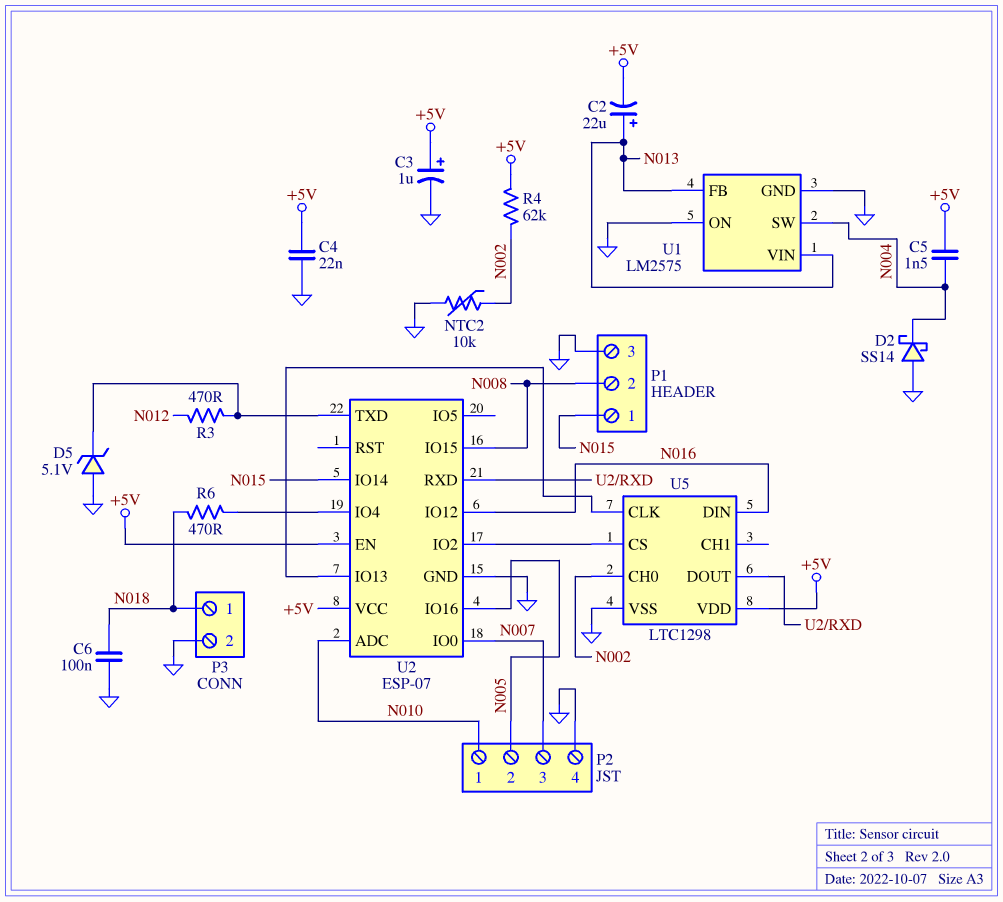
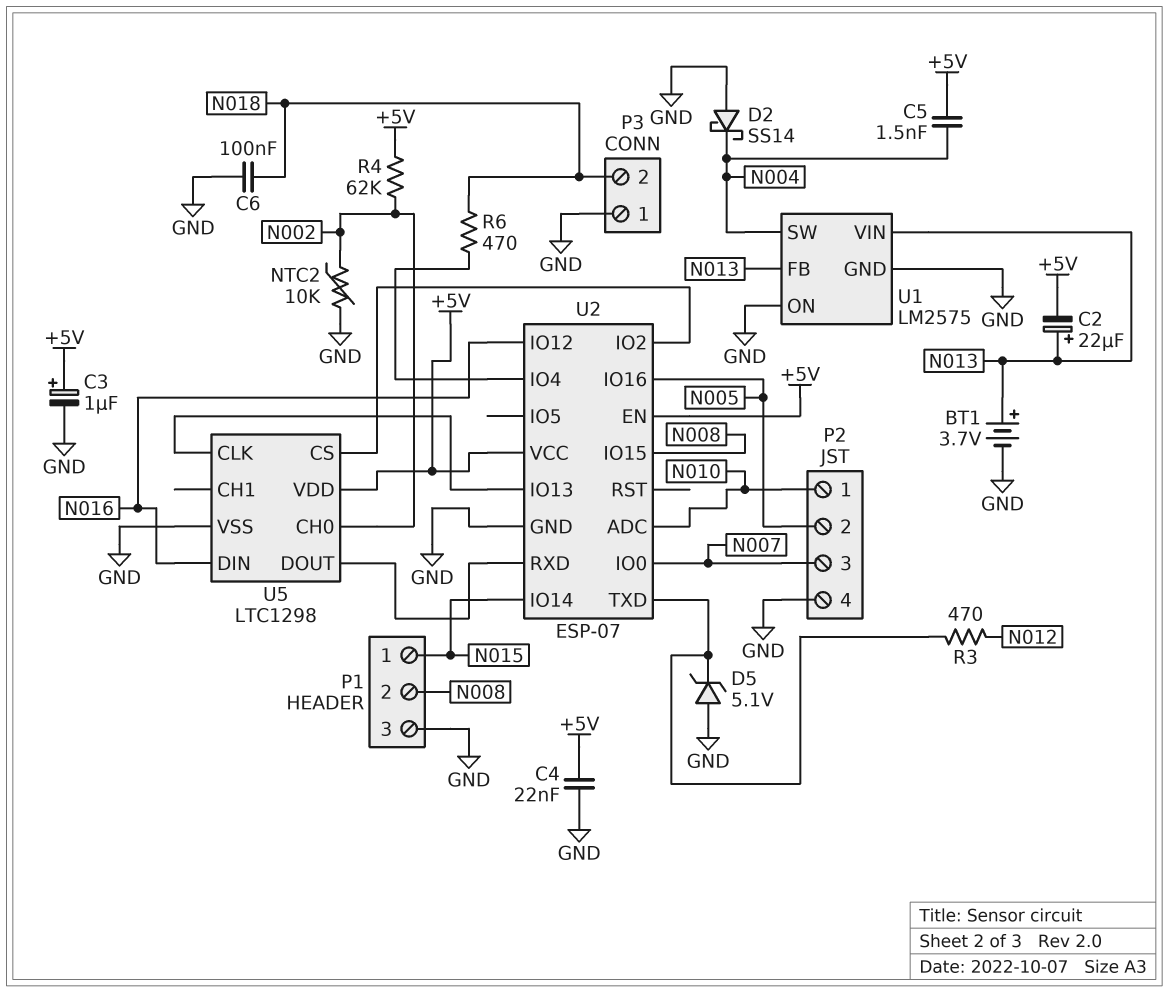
BT1: none -> 3.7V (plus N013, minus GND)
P3 pin 1: N018 -> GND
P3 pin 2: GND -> N018

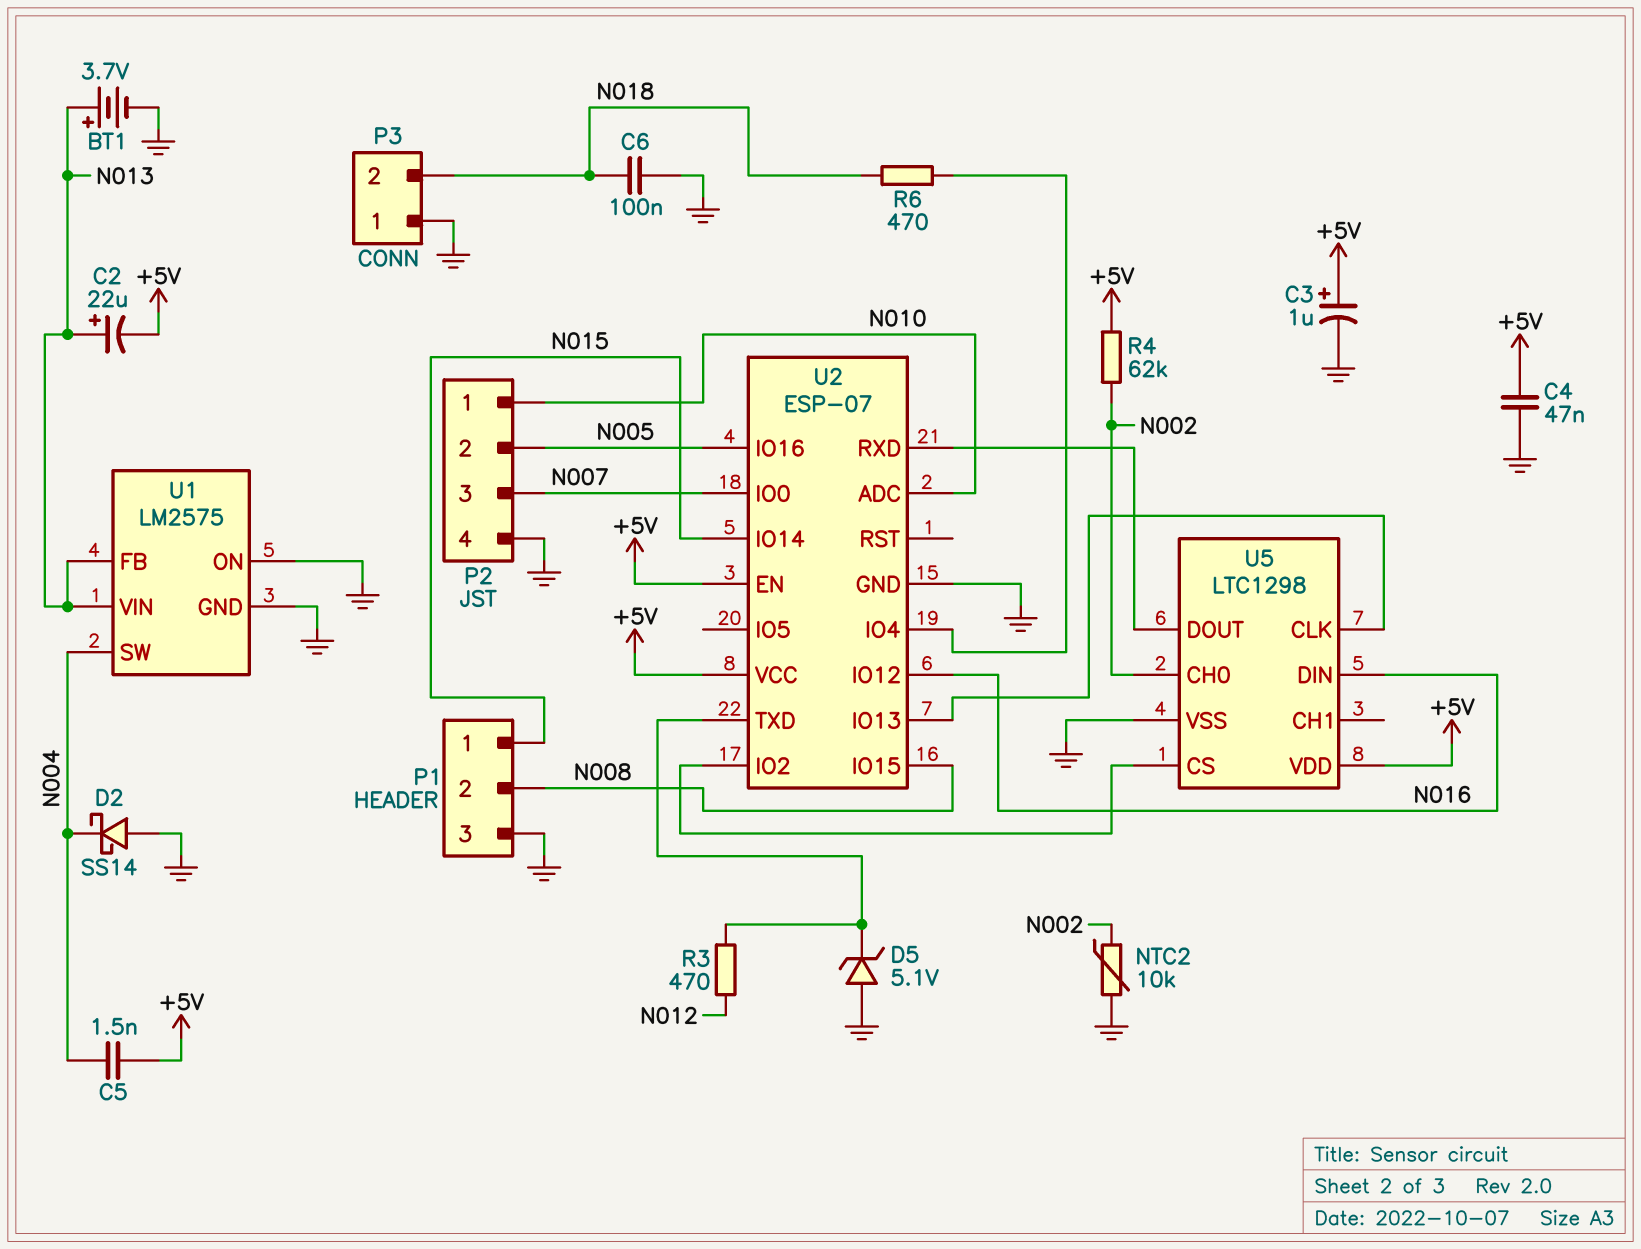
C4: 22nF (+5V, GND) -> 47nF (+5V, GND)

